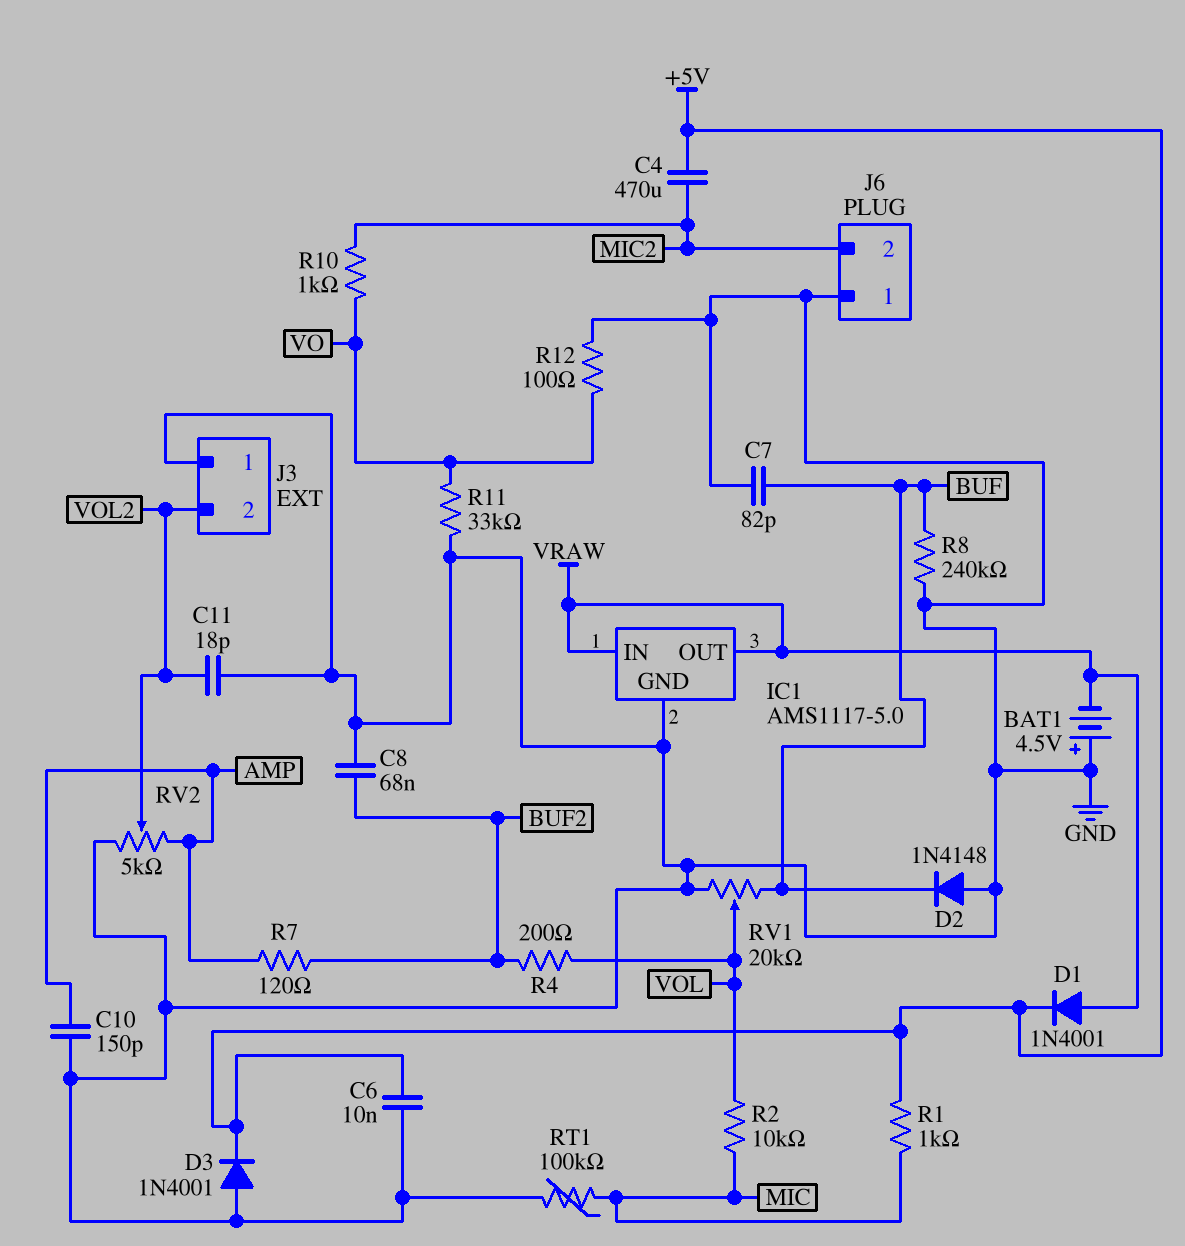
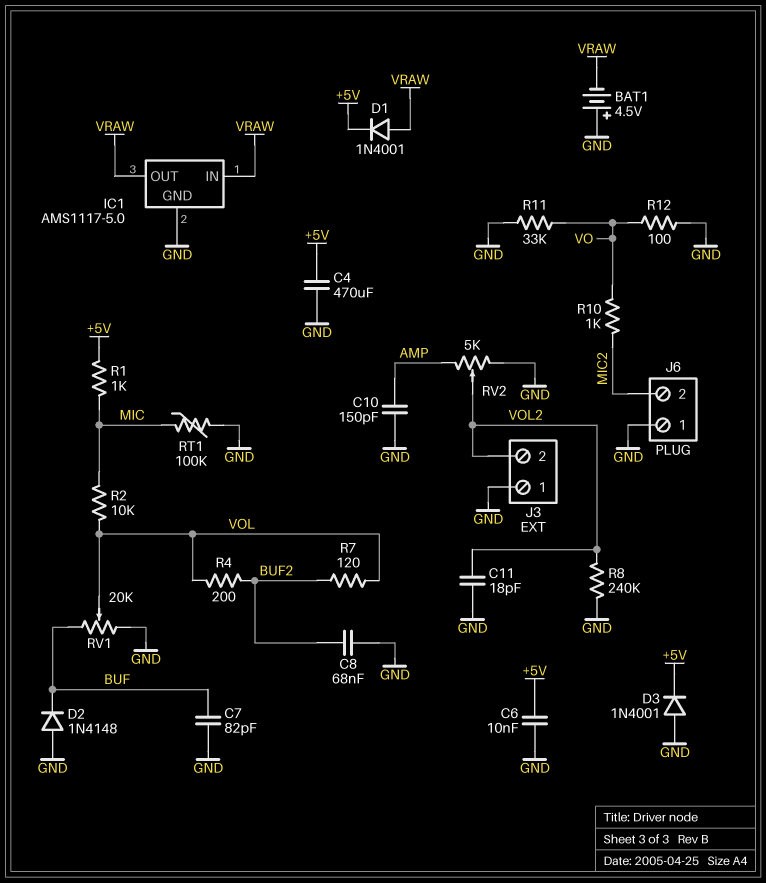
C4: 470uF (+5V, MIC2) -> 470uF (+5V, GND)
R7: 120 (AMP, BUF2) -> 120 (BUF2, VOL)
R8: 240k (BUF, GND) -> 240k (GND, VOL2)

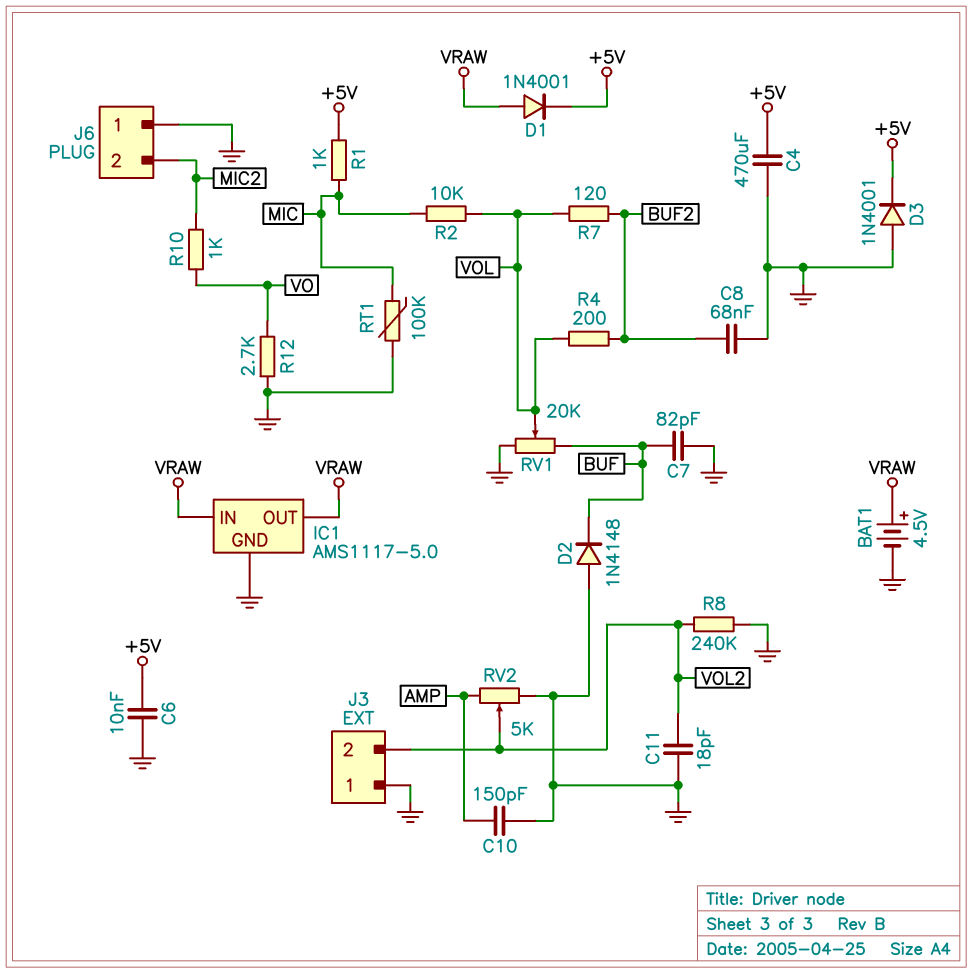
BAT1: 4.5V (plus GND, minus VRAW) -> 4.5V (plus VRAW, minus GND)
R11: 33k (GND, VO) -> none
R12: 100 (GND, VO) -> 2.7k (GND, VO)

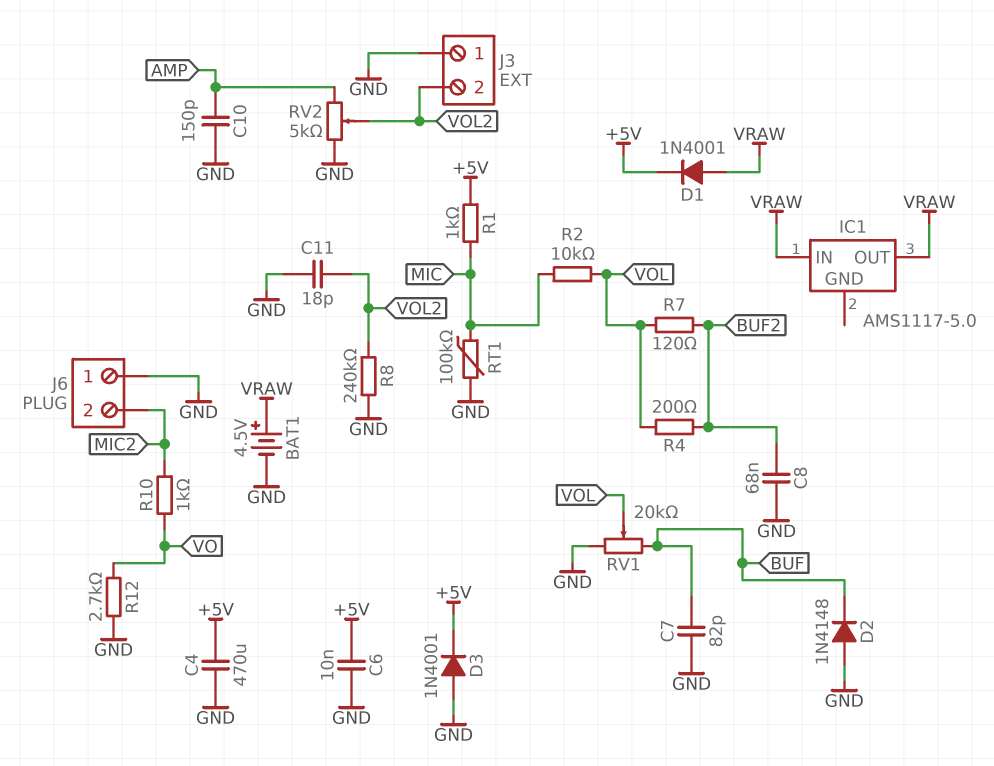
IC1 pin GND: GND -> none

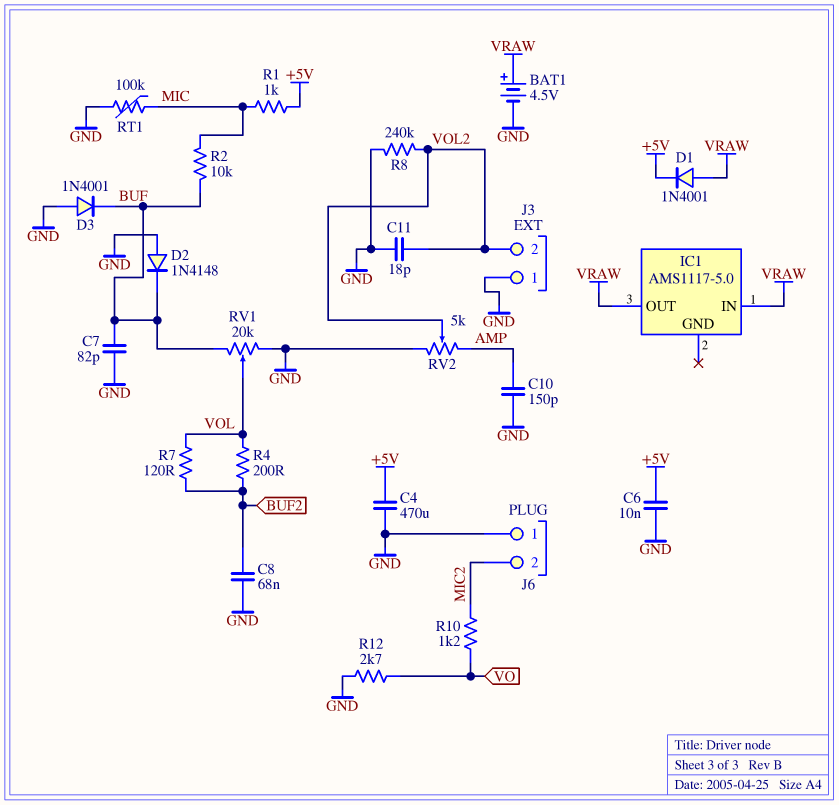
D3: diode 1N4001 (A GND, K +5V) -> diode 1N4001 (A GND, K BUF)
R2: 10k (MIC, VOL) -> 10k (BUF, MIC)
R10: 1k (MIC2, VO) -> 1.2k (MIC2, VO)

